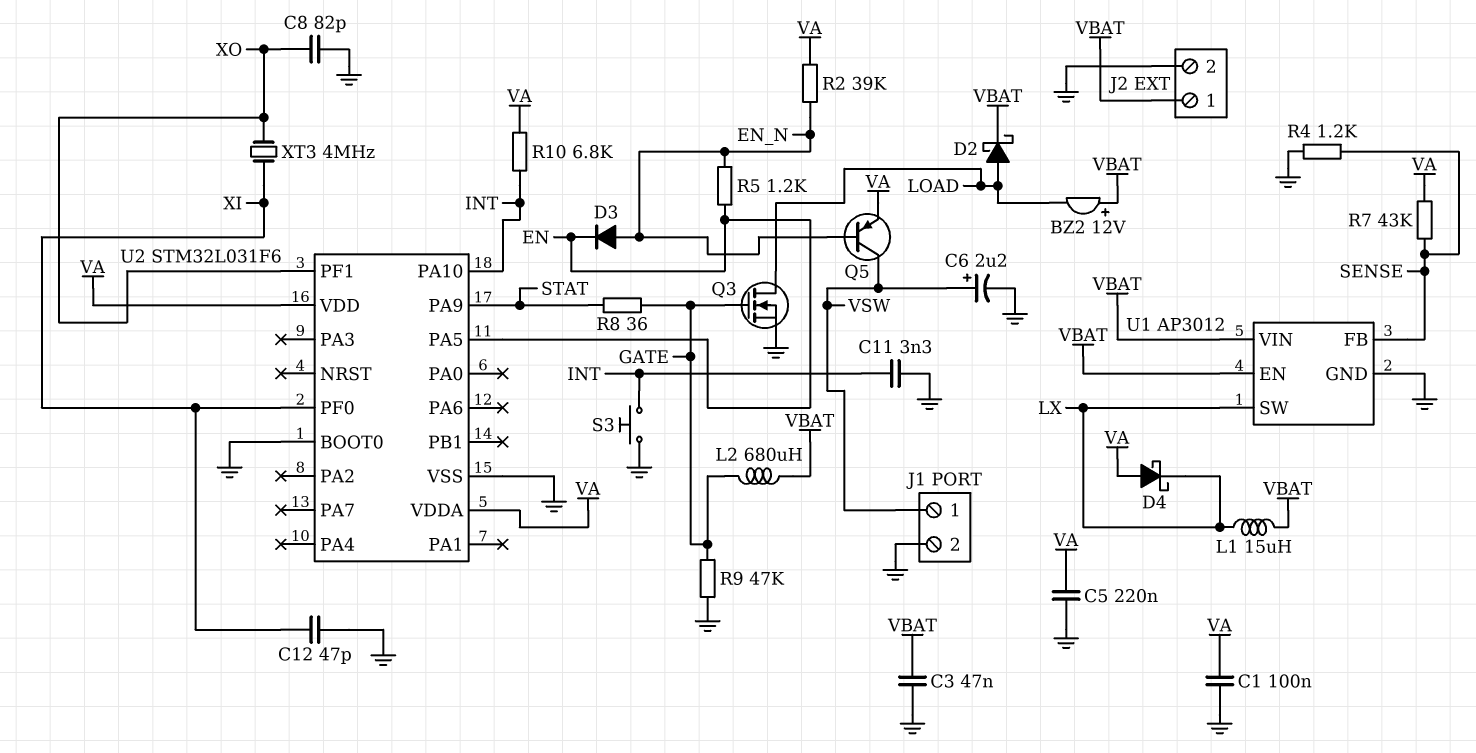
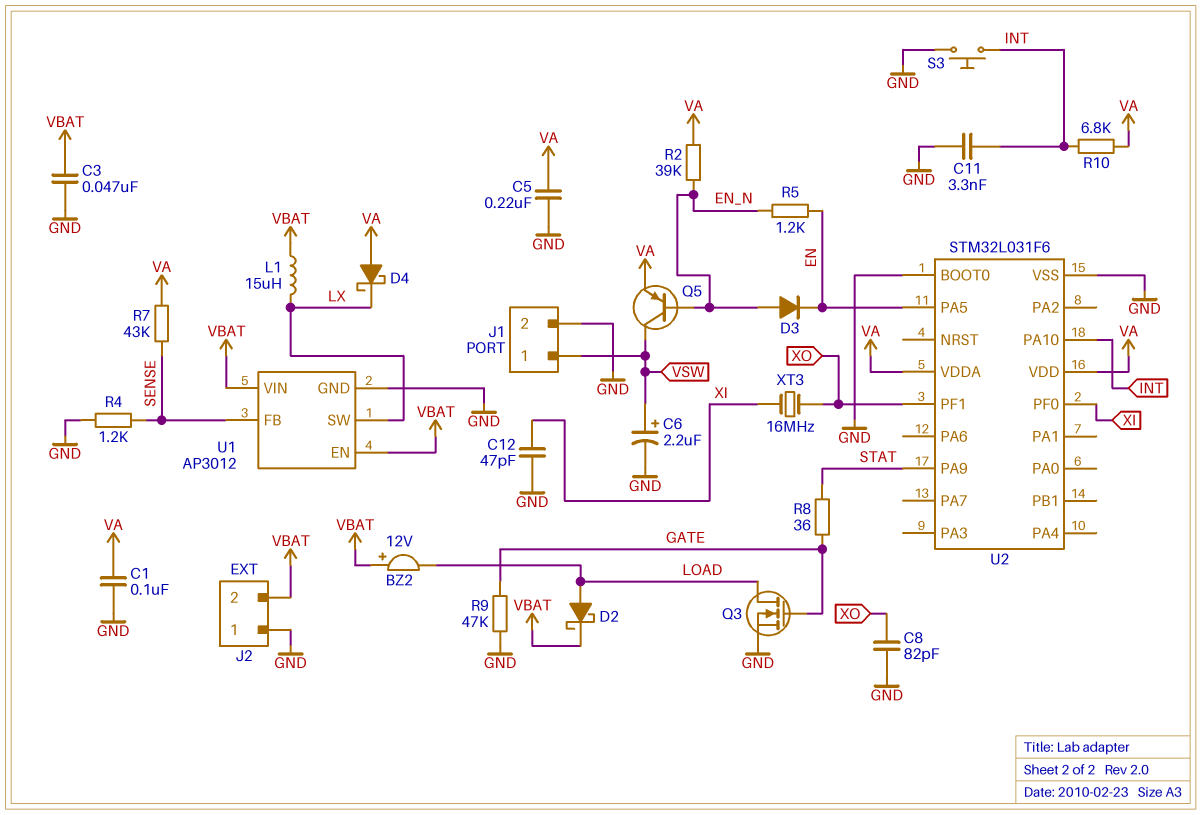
J2 pin 1: VBAT -> GND
J2 pin 2: GND -> VBAT
L2: 680uH (GATE, VBAT) -> none
XT3: 4MHz (XI, XO) -> 16MHz (XI, XO)

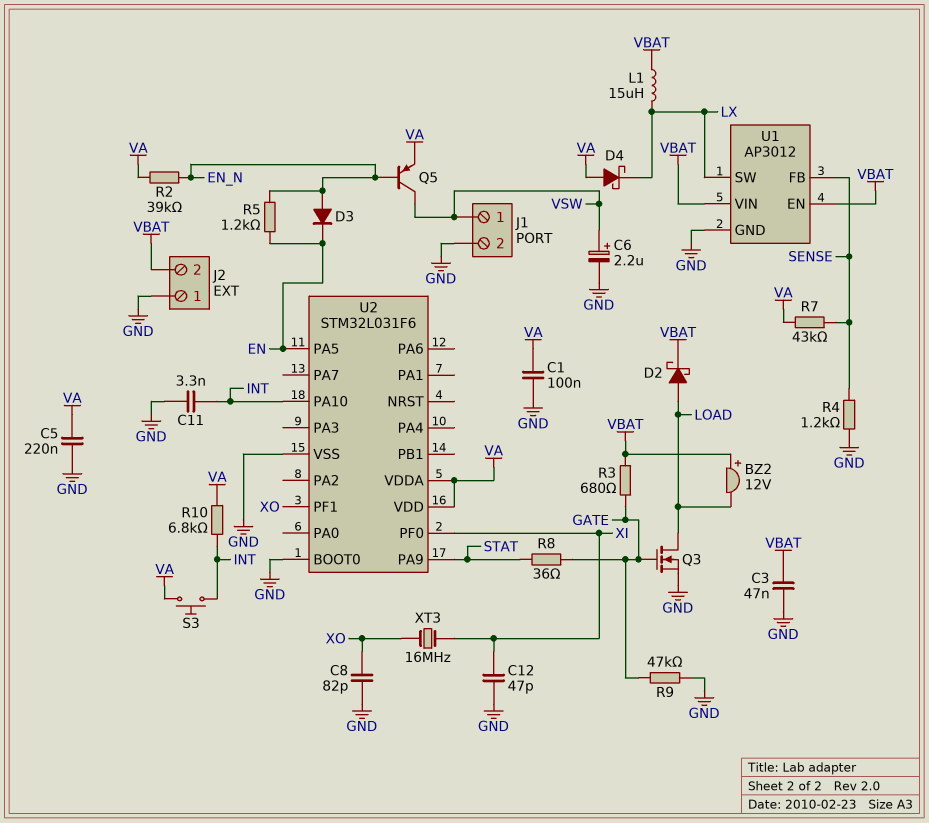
R3: none -> 680 (GATE, VBAT)
S3: button (GND, INT) -> button (INT, VA)

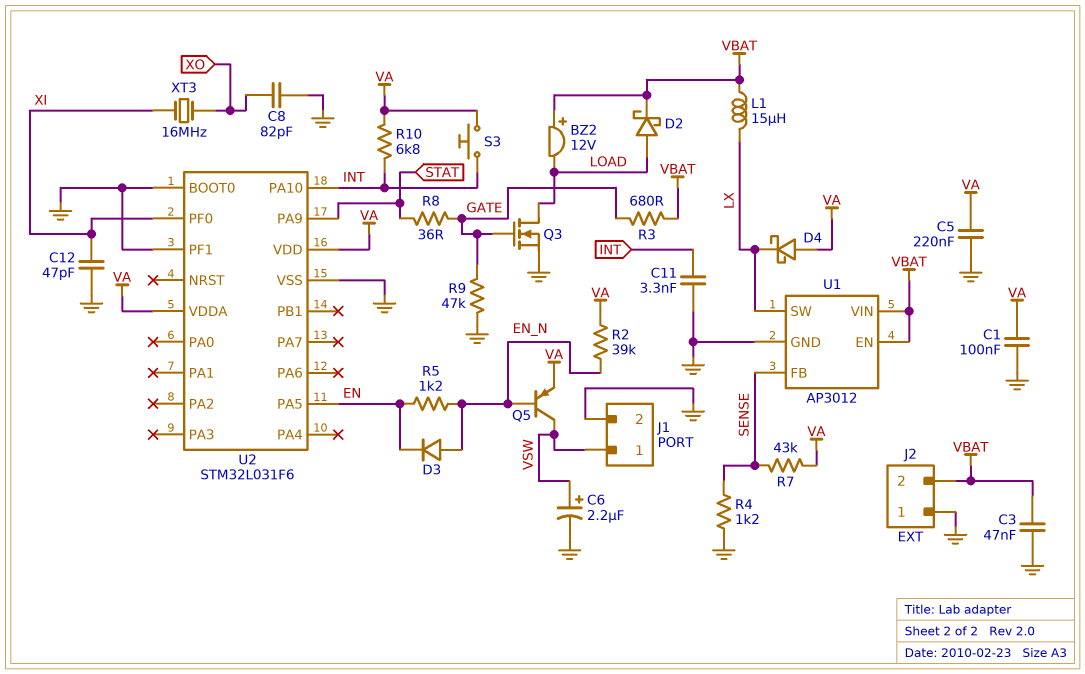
U2 pin PF1: XO -> GND

